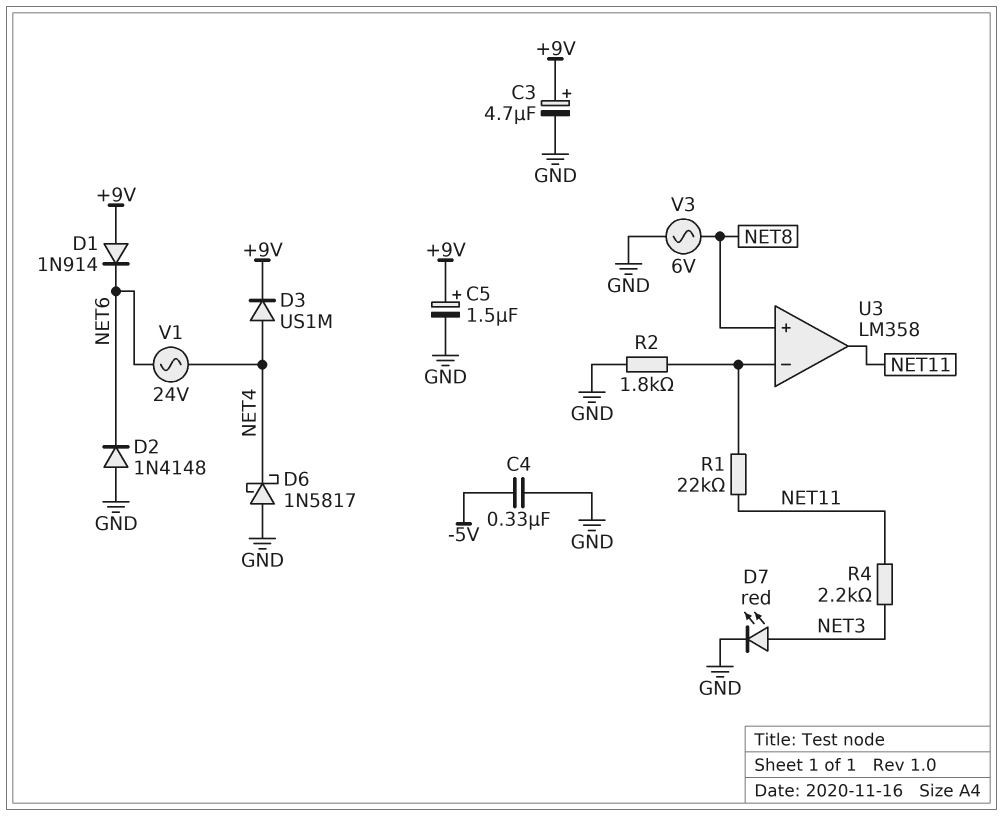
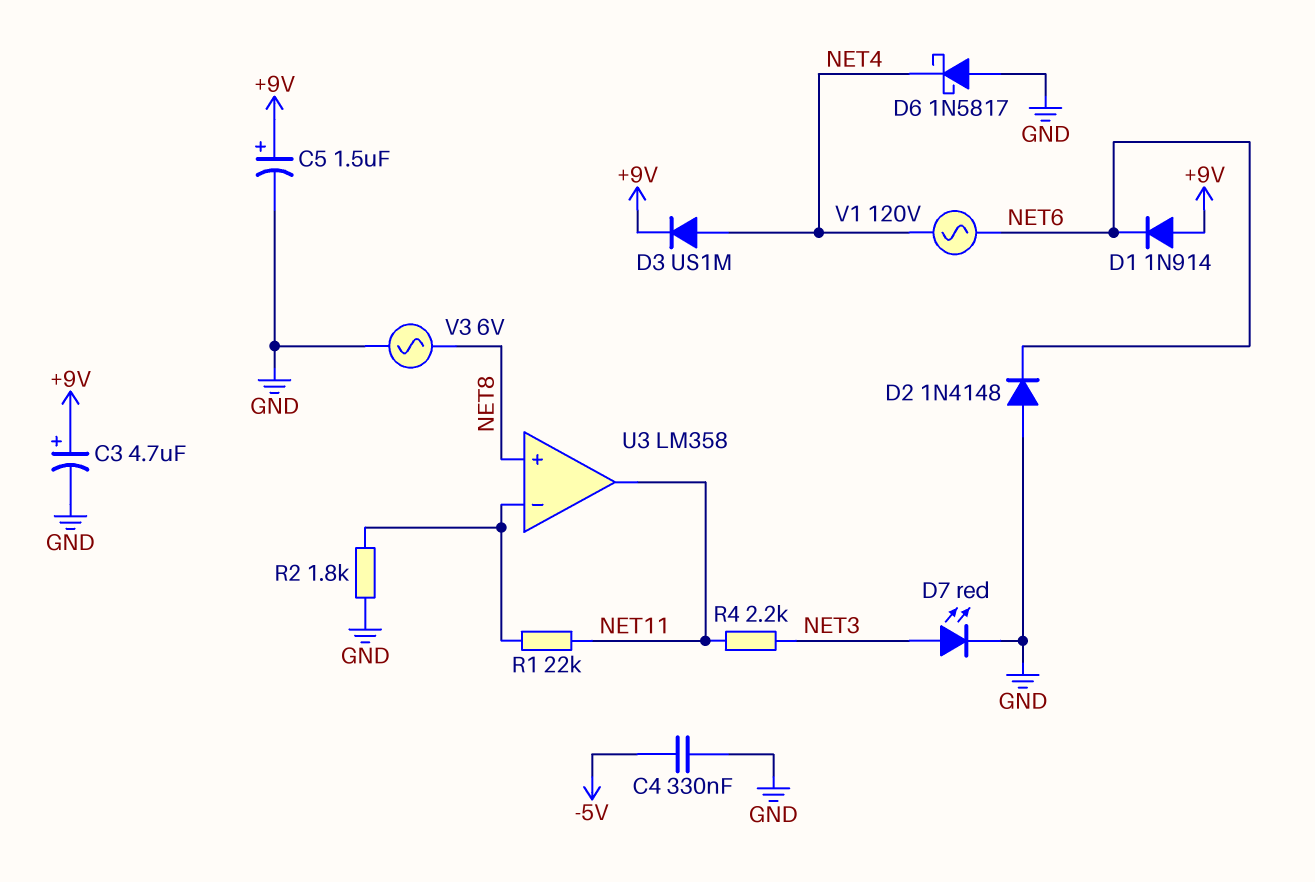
V1: AC 24V (NET4, NET6) -> AC 120V (NET4, NET6)

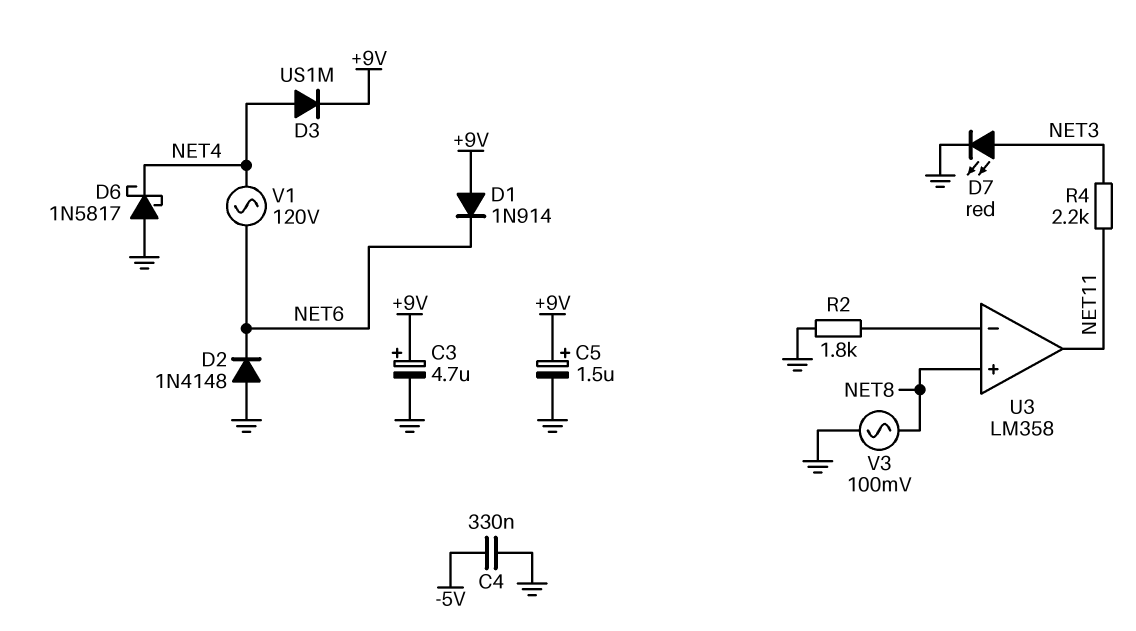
R1: 22k (NET11, U3/in-) -> none
V3: AC 6V (GND, NET8) -> AC 100mV (GND, NET8)

